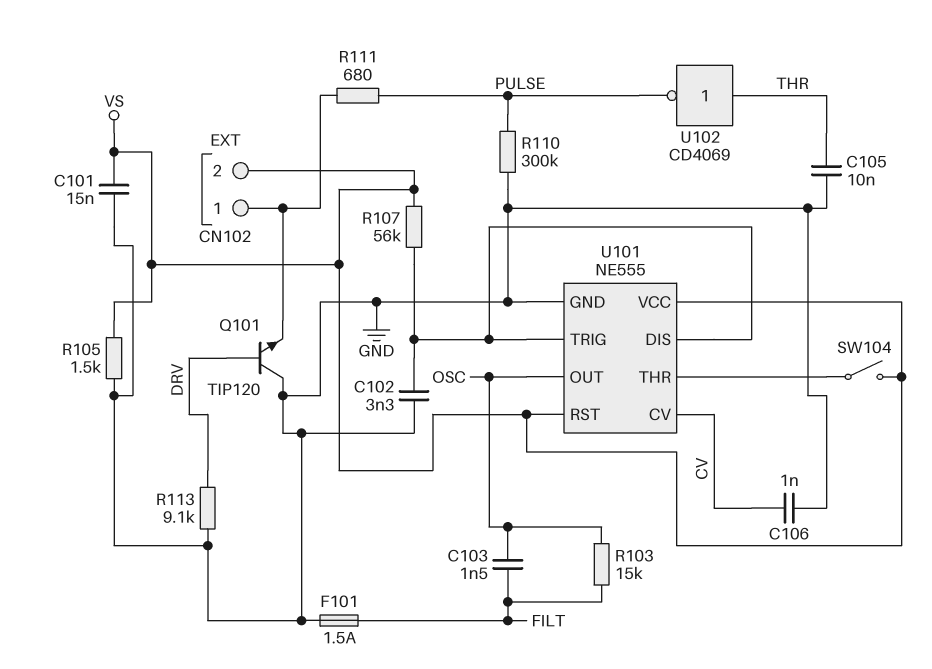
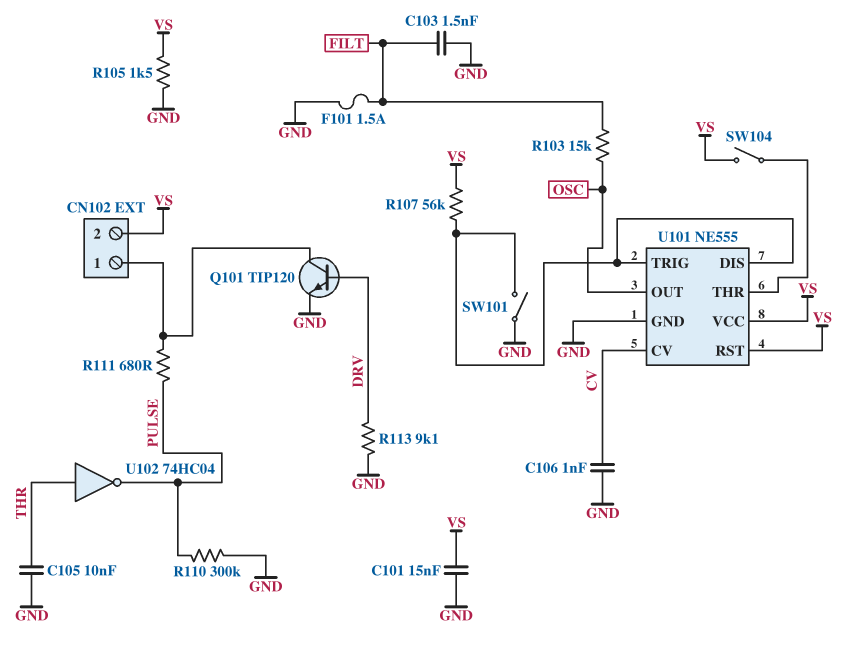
C102: 3.3nF (GND, U101/DIS) -> none
C103: 1.5nF (FILT, OSC) -> 1.5nF (FILT, GND)
Q101: NPN TIP120 (B DRV, C GND, E CN102/1) -> NPN TIP120 (B DRV, C CN102/1, E GND)
SW101: none -> switch (GND, U101/DIS)
U102: NOT CD4069 (in THR, out PULSE) -> NOT 74HC04 (in THR, out PULSE)

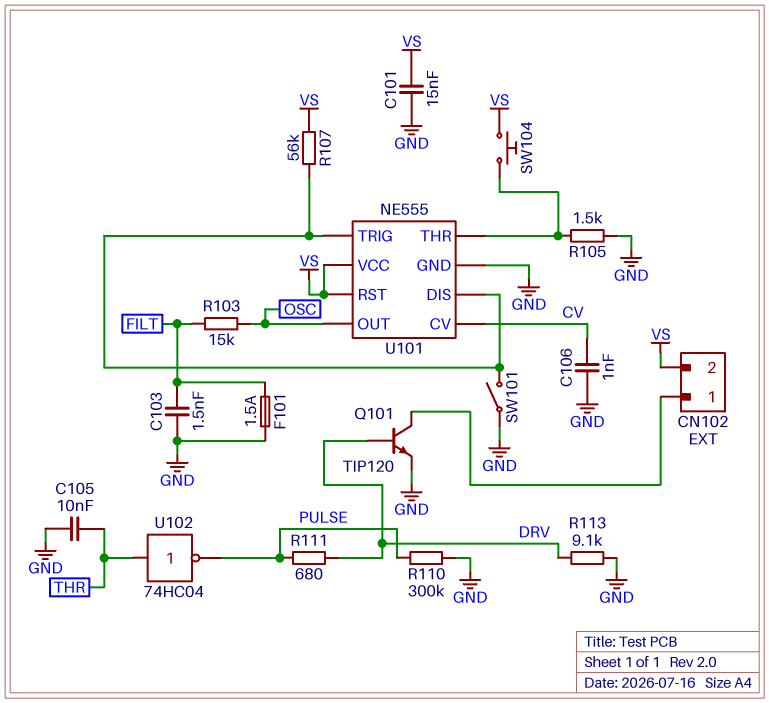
R105: 1.5k (GND, VS) -> 1.5k (GND, U101/THR)
R111: 680 (CN102/1, PULSE) -> 680 (DRV, PULSE)
SW104: switch (U101/THR, VS) -> button (U101/THR, VS)

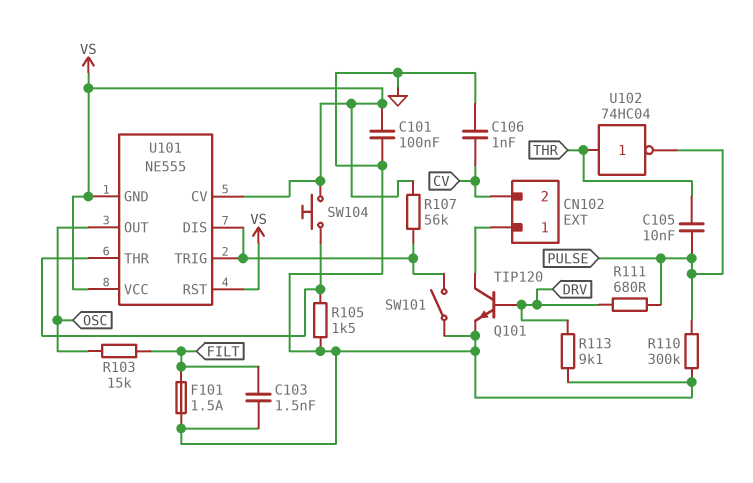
C101: 15nF (GND, VS) -> 100nF (GND, VS)
C105: 10nF (GND, THR) -> 10nF (PULSE, THR)
CN102 pin 2: VS -> CV
U101 pin CV: CV -> VS
U101 pin GND: GND -> VS

